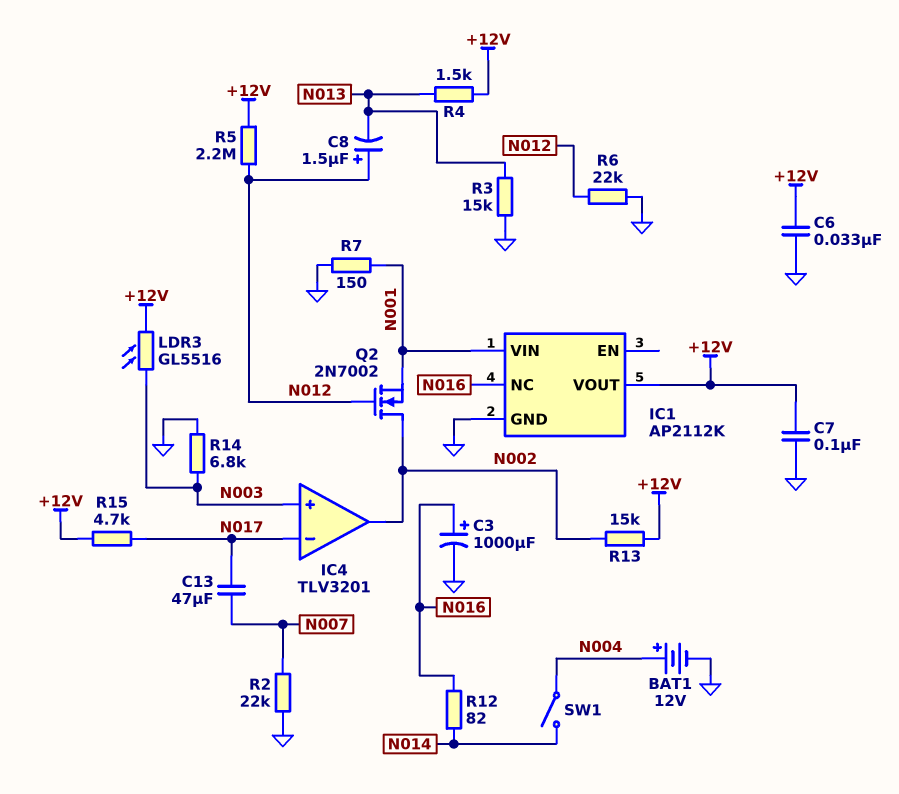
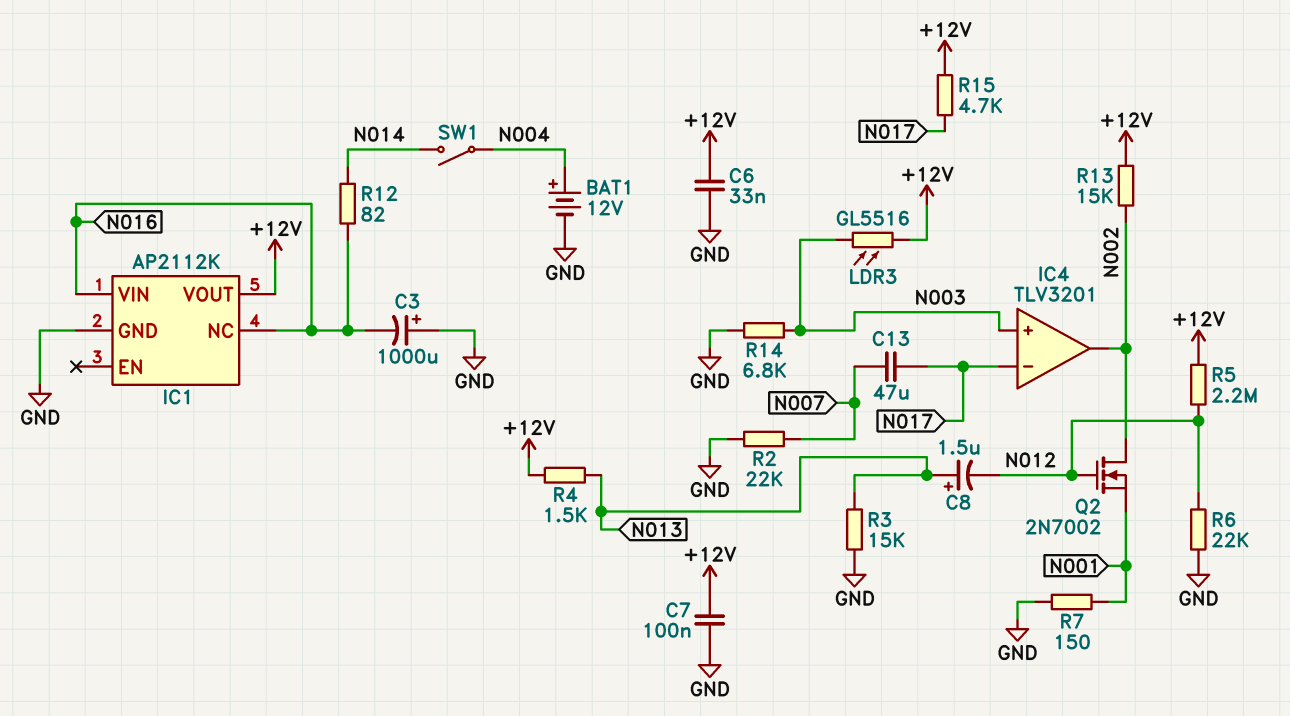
C3: 1000uF (plus N016, minus GND) -> 1000uF (plus GND, minus N016)
C8: 1.5uF (plus N012, minus N013) -> 1.5uF (plus N013, minus N012)
IC1 pin VIN: N001 -> N016

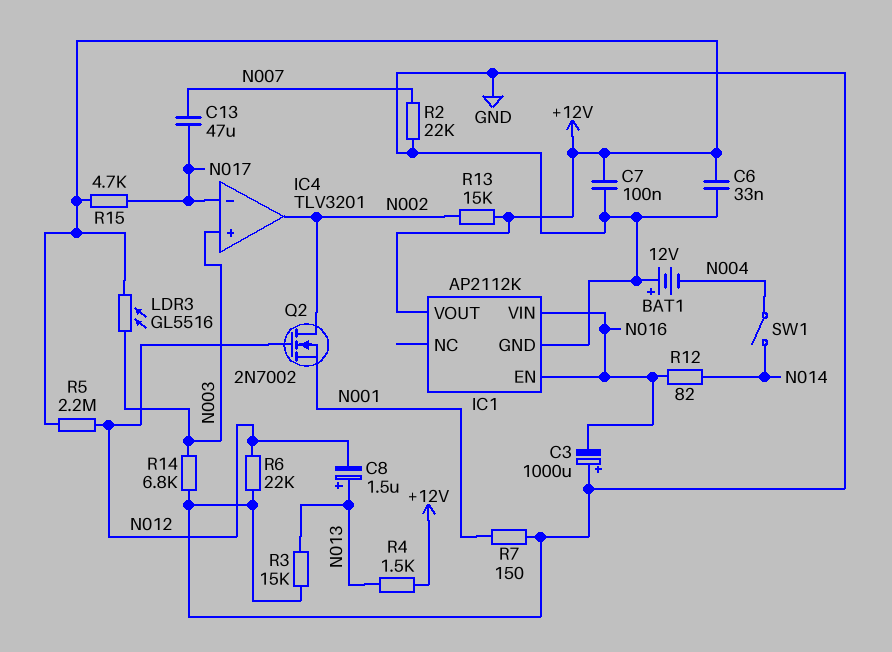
BAT1: 12V (plus N004, minus GND) -> 12V (plus GND, minus N004)
IC1 pin EN: none -> N016
IC1 pin NC: N016 -> none

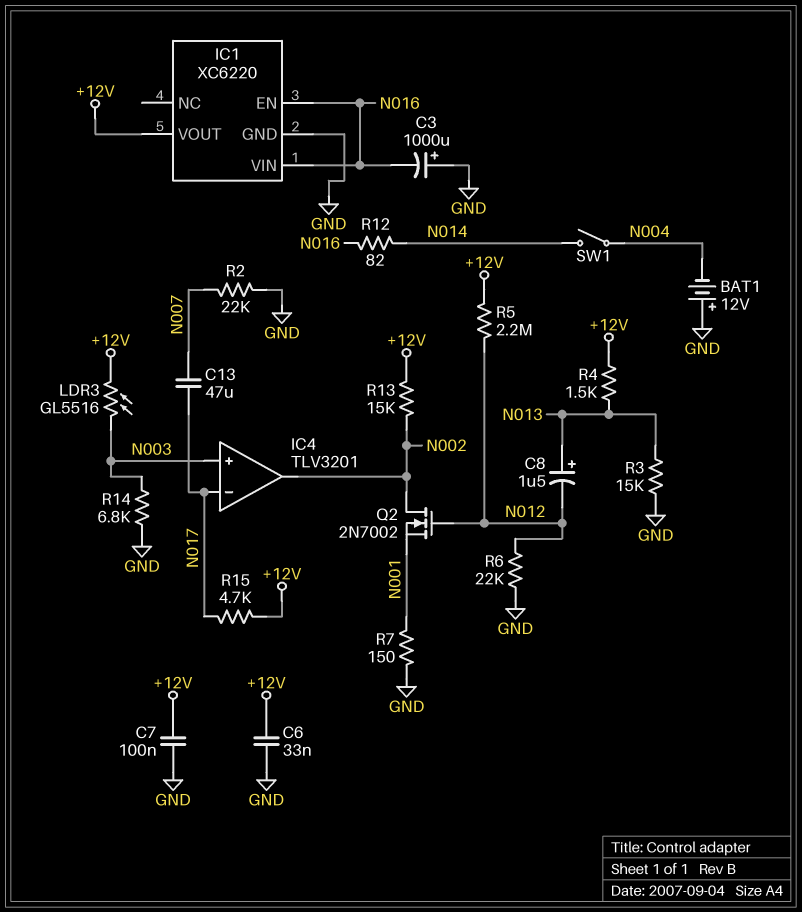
IC1: AP2112K -> XC6220

